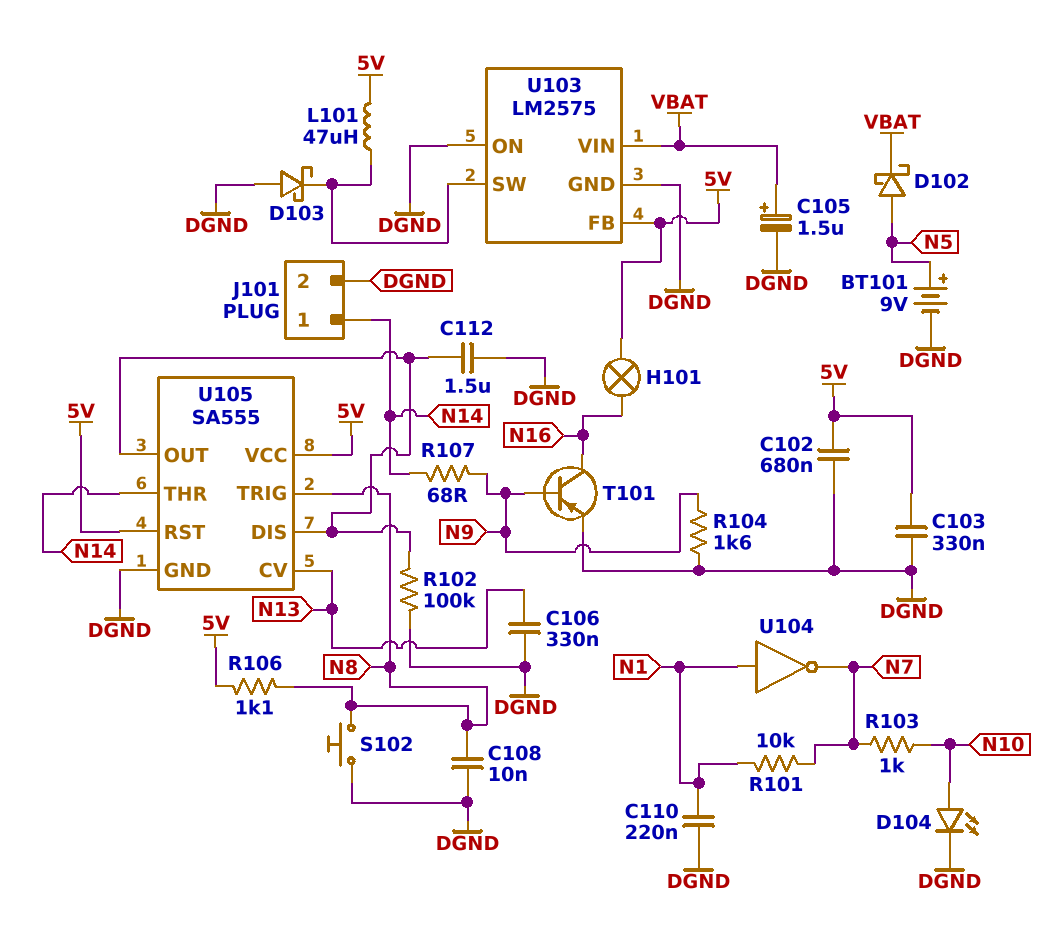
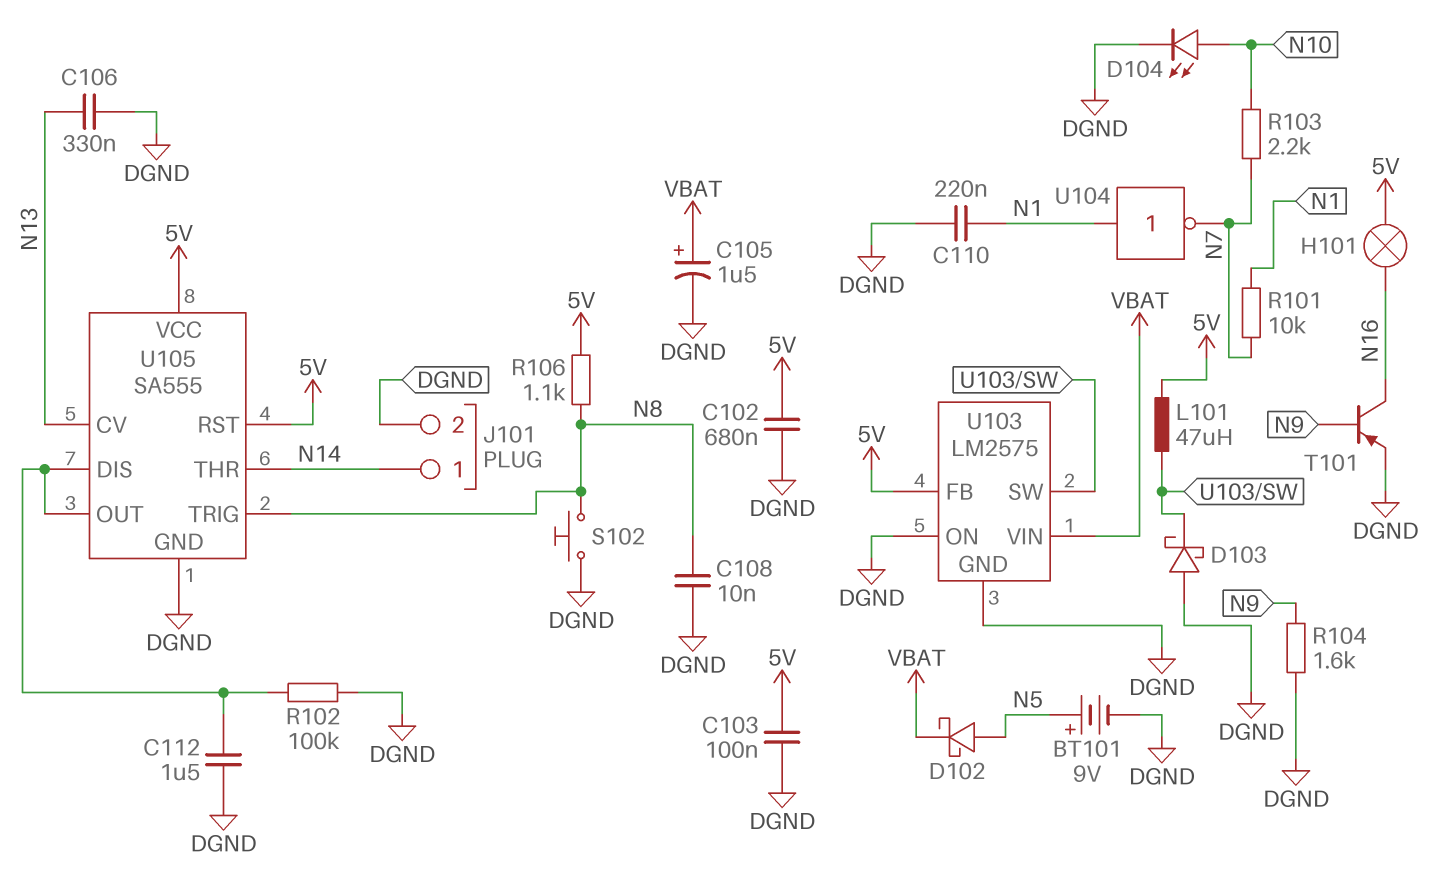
C103: 330nF (5V, DGND) -> 100nF (5V, DGND)
R103: 1k (N7, N10) -> 2.2k (N7, N10)
R107: 68 (N9, N14) -> none

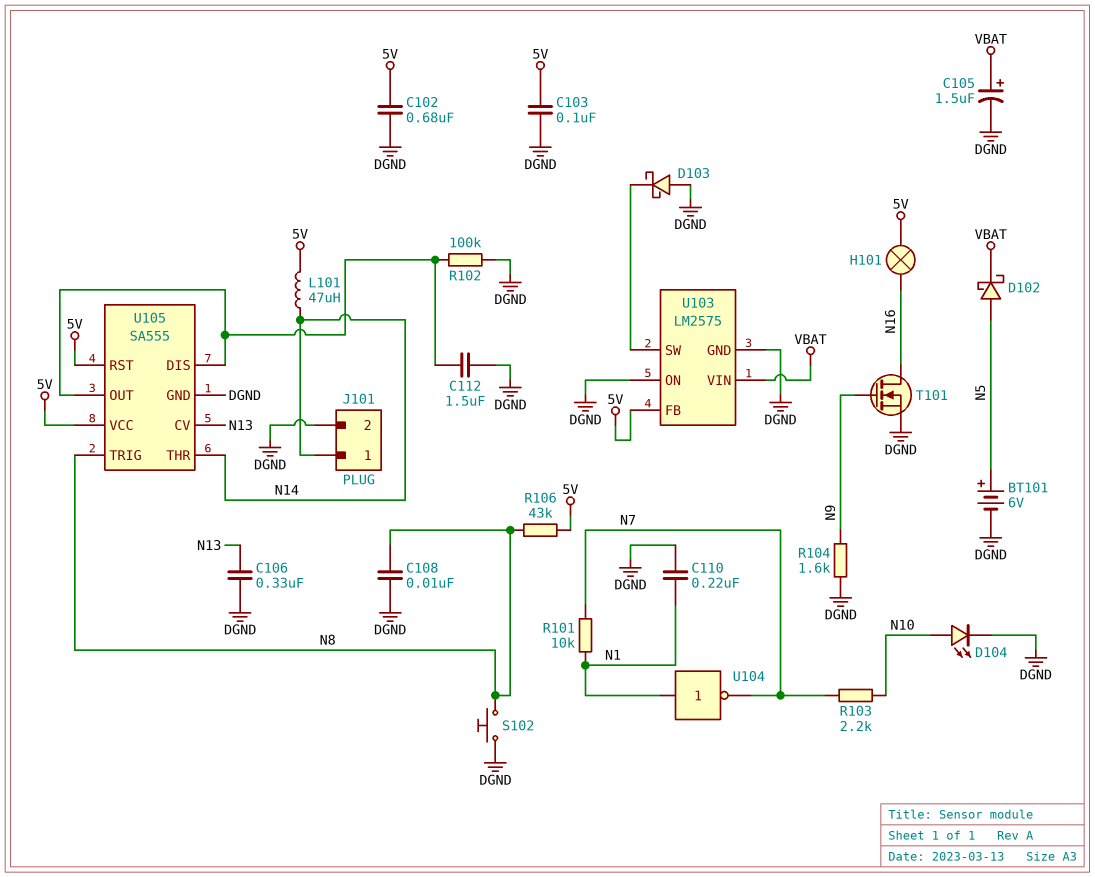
BT101: 9V (plus N5, minus DGND) -> 6V (plus N5, minus DGND)
L101: 47uH (5V, U103/SW) -> 47uH (5V, N14)
R106: 1.1k (5V, N8) -> 43k (5V, N8)
T101: PNP (B N9, C N16, E DGND) -> NMOS (G N9, D N16, S DGND)

